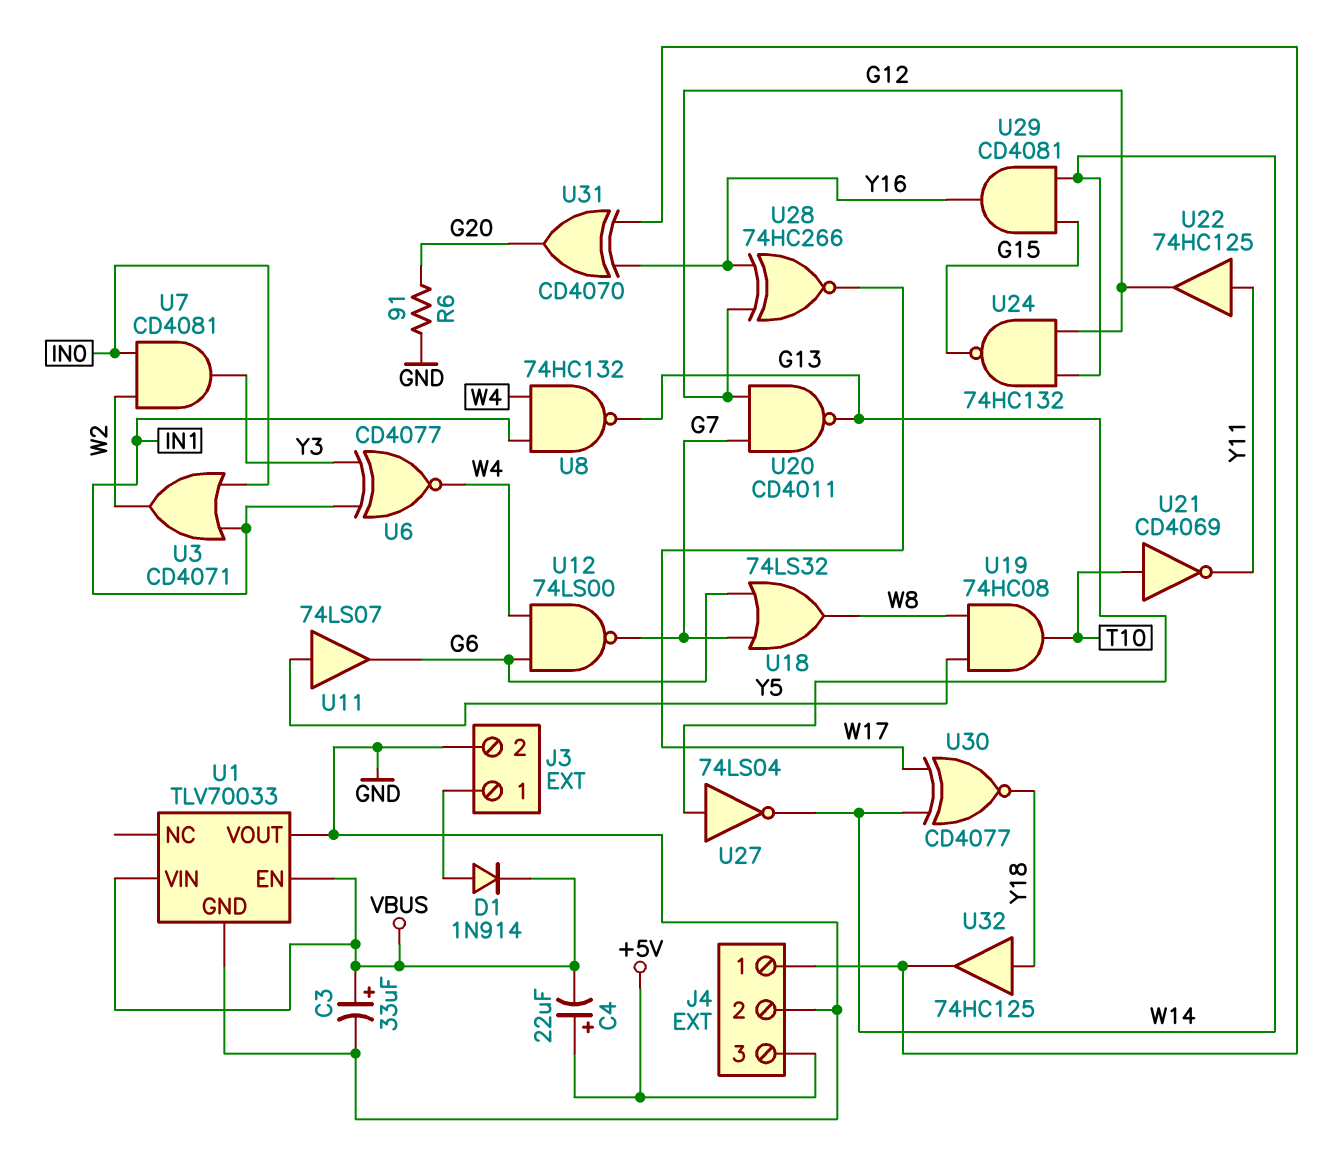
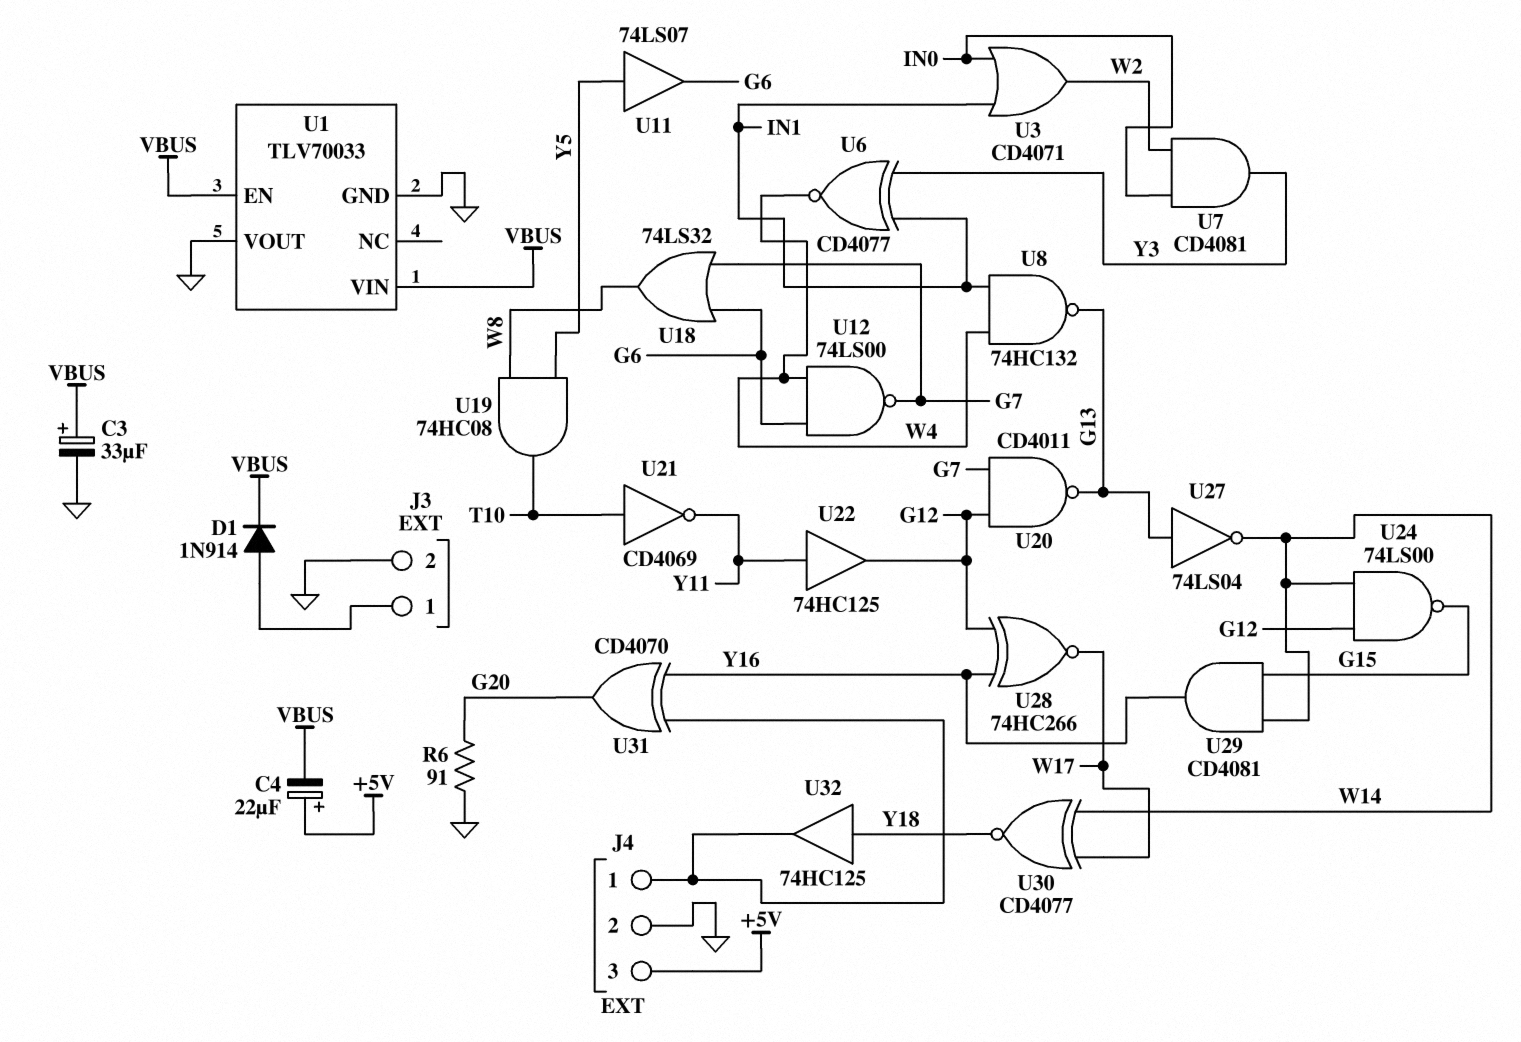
U24: NAND 74HC132 (in G12, in W14, out G15) -> NAND 74LS00 (in G12, in W14, out G15)

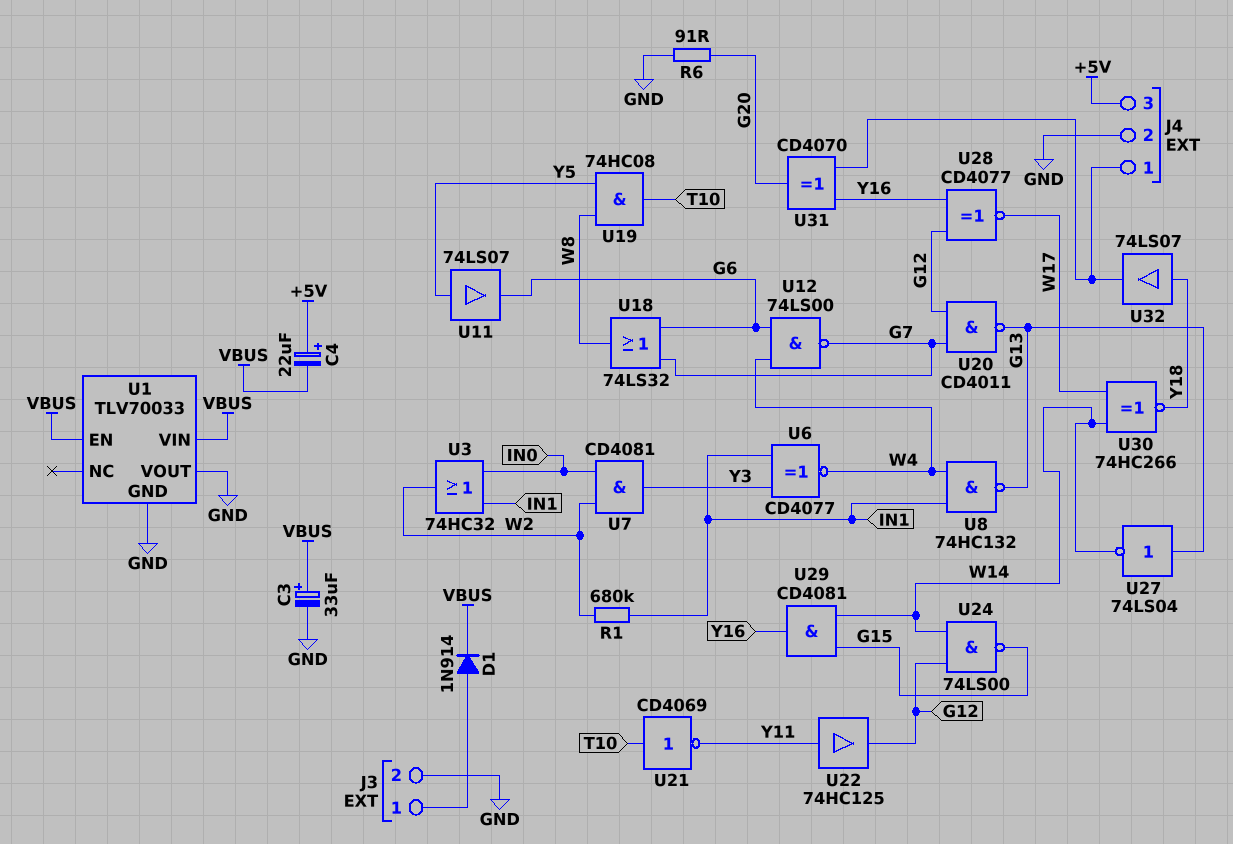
R1: none -> 680k (IN1, W2)
U3: OR CD4071 (in IN0, in IN1, out W2) -> OR 74HC32 (in IN0, in IN1, out W2)
U28: XNOR 74HC266 (in G12, in Y16, out W17) -> XNOR CD4077 (in G12, in Y16, out W17)
U30: XNOR CD4077 (in W14, in W17, out Y18) -> XNOR 74HC266 (in W14, in W17, out Y18)
U32: buffer 74HC125 (in Y18, out J4/1) -> buffer 74LS07 (in Y18, out J4/1)

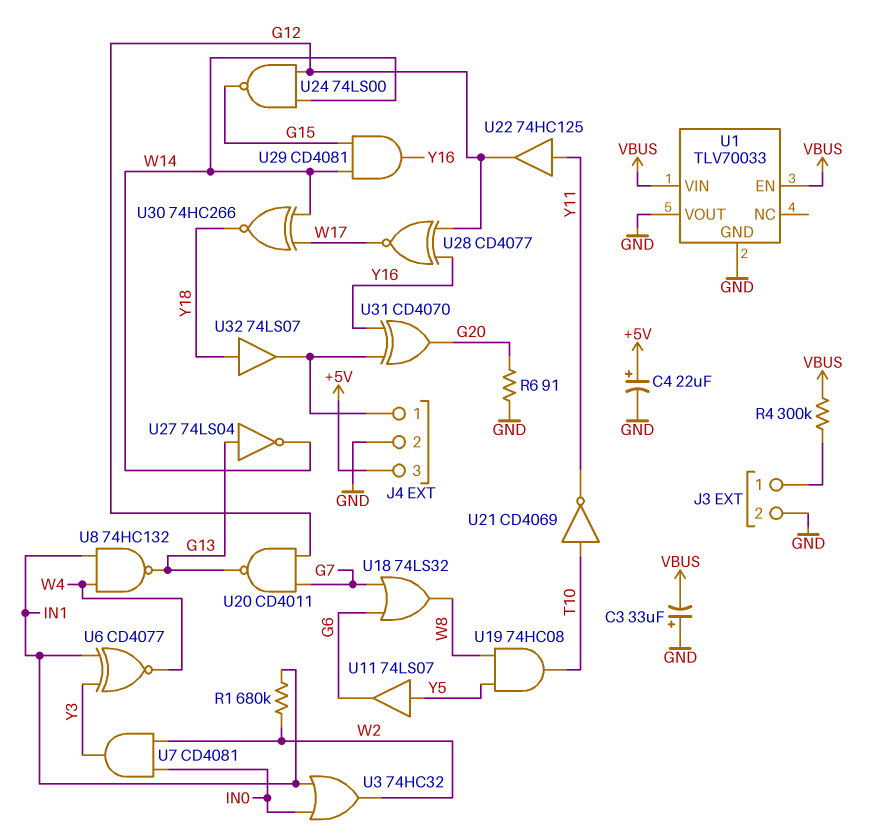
C3: 33uF (plus VBUS, minus GND) -> 33uF (plus GND, minus VBUS)
C4: 22uF (plus +5V, minus VBUS) -> 22uF (plus +5V, minus GND)
D1: diode 1N914 (A J3/1, K VBUS) -> none
R4: none -> 300k (J3/1, VBUS)
U12: NAND 74LS00 (in G6, in W4, out G7) -> none

